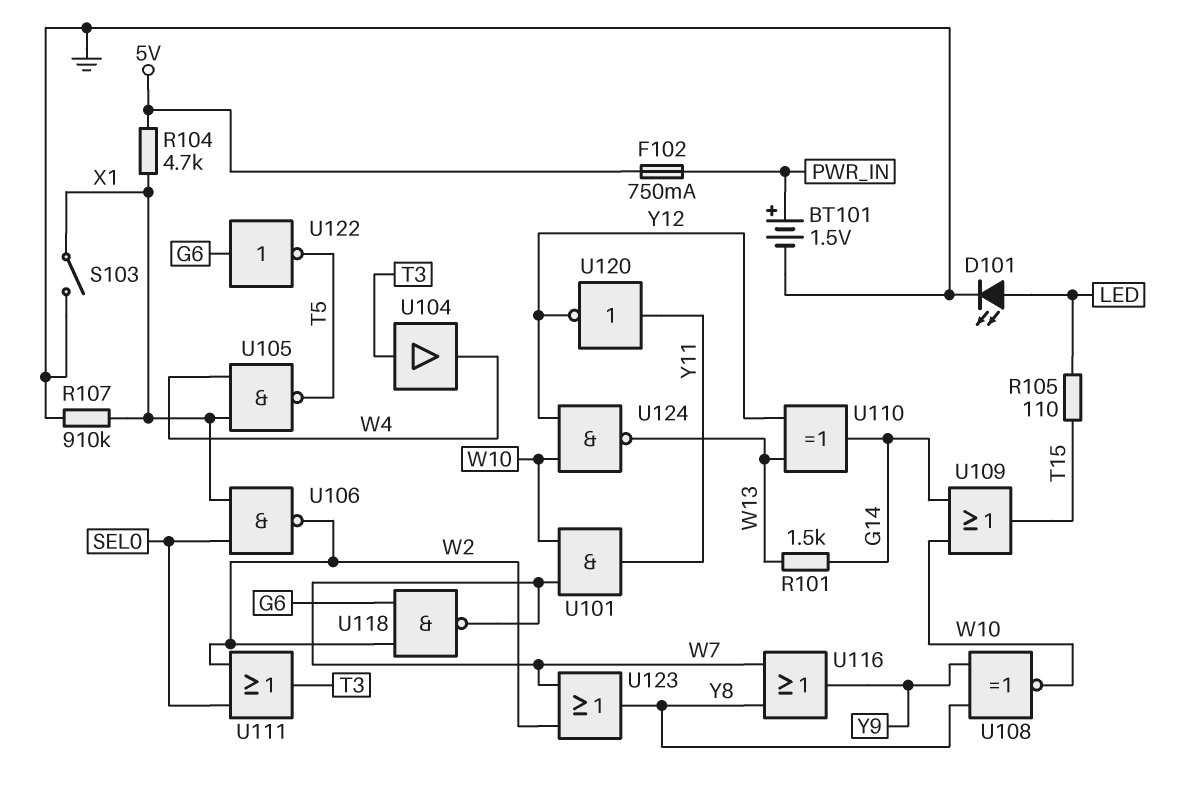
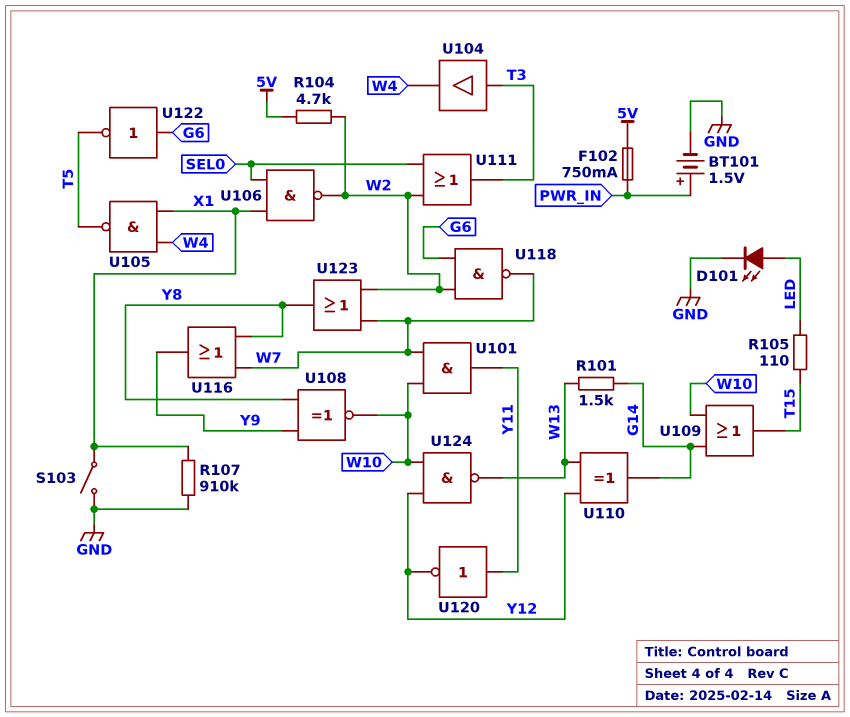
R104: 4.7k (5V, X1) -> 4.7k (5V, W2)

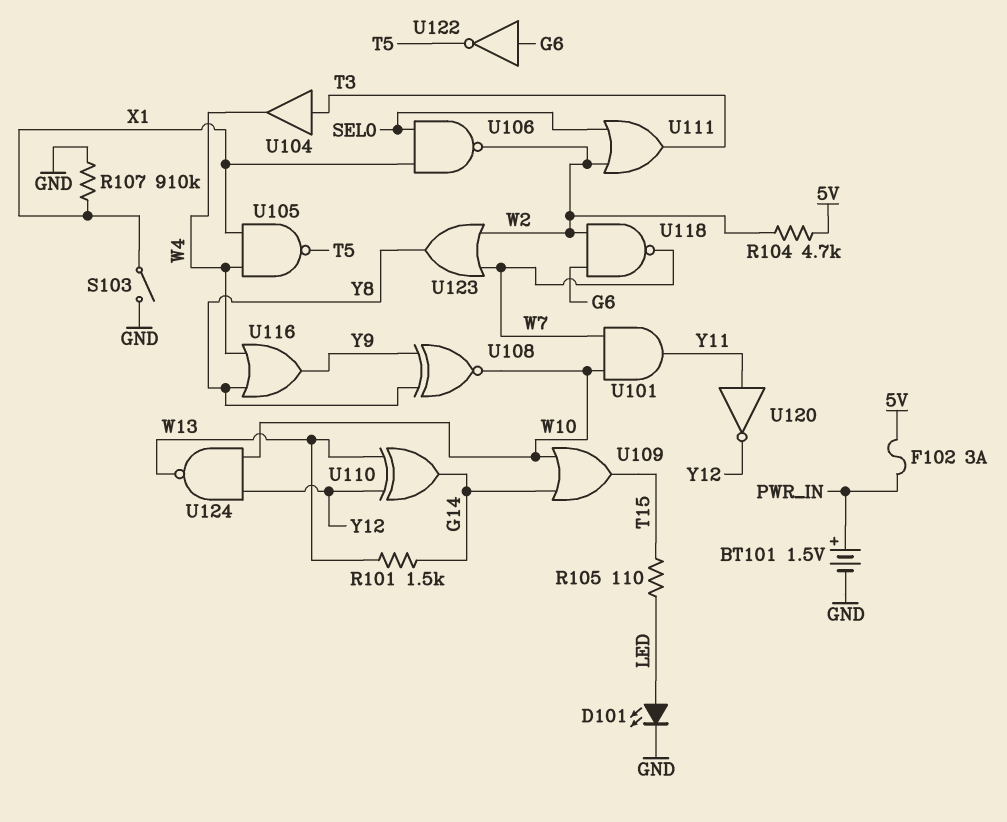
F102: 750mA (5V, PWR_IN) -> 3A (5V, PWR_IN)
U116: OR (in W7, in Y8, out Y9) -> OR (in W4, in Y8, out Y9)

